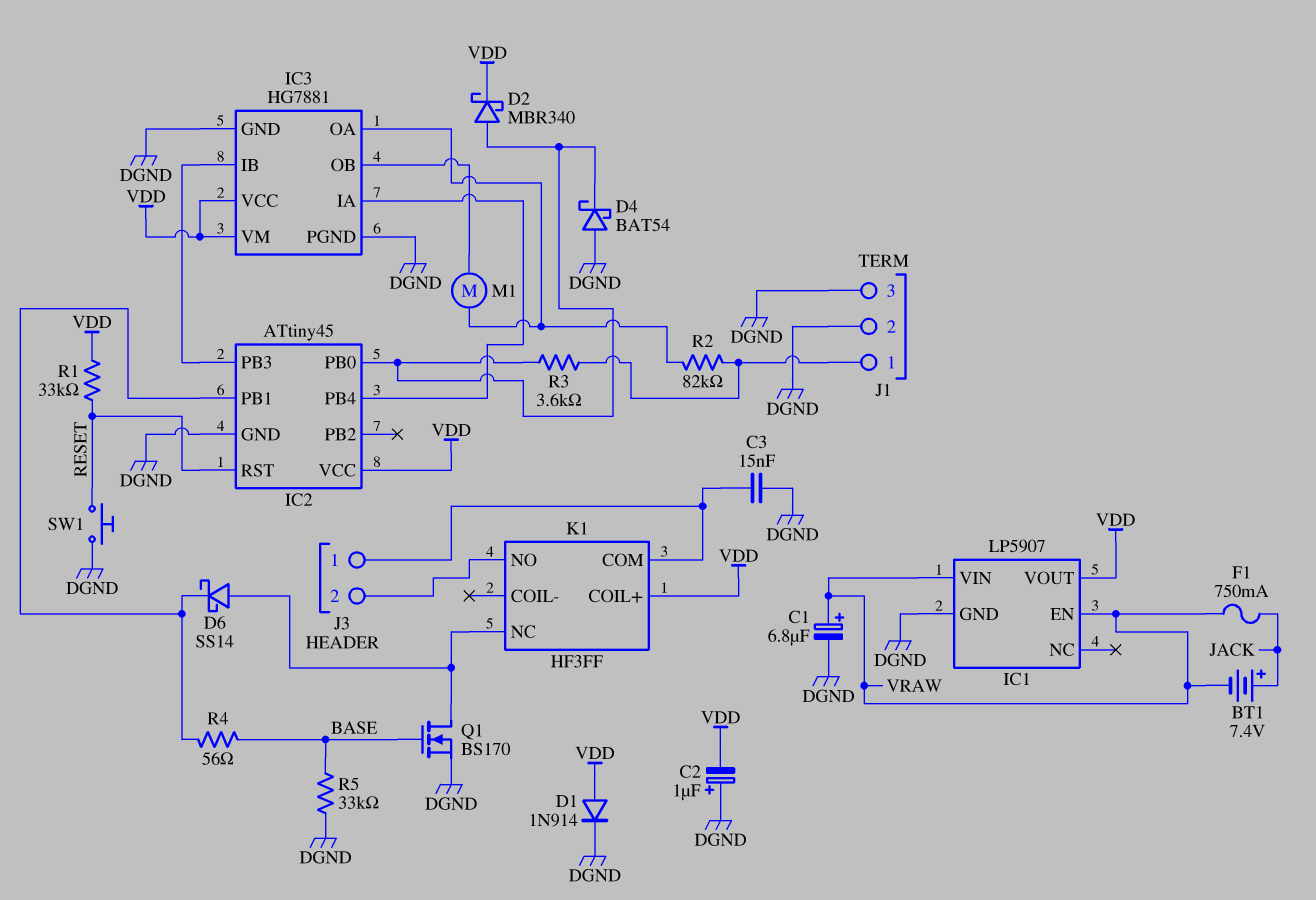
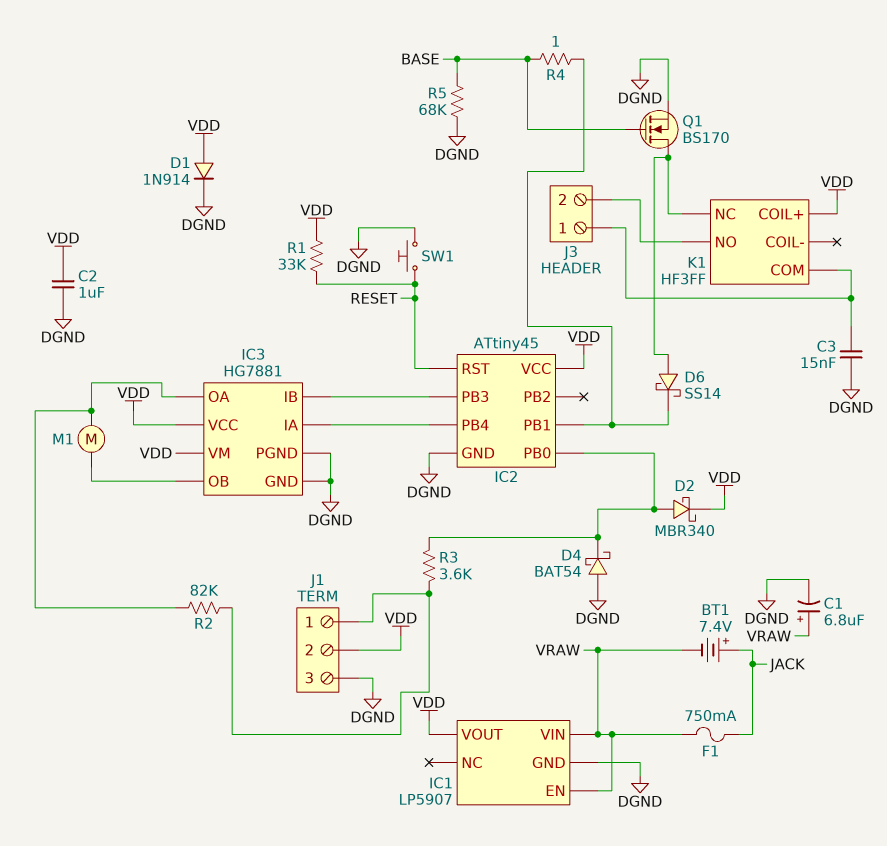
C2: 1uF (plus DGND, minus VDD) -> 1uF (DGND, VDD)
J1 pin 2: DGND -> VDD
R4: 56 (BASE, IC2/PB1) -> 1 (BASE, IC2/PB1)
R5: 33k (BASE, DGND) -> 68k (BASE, DGND)

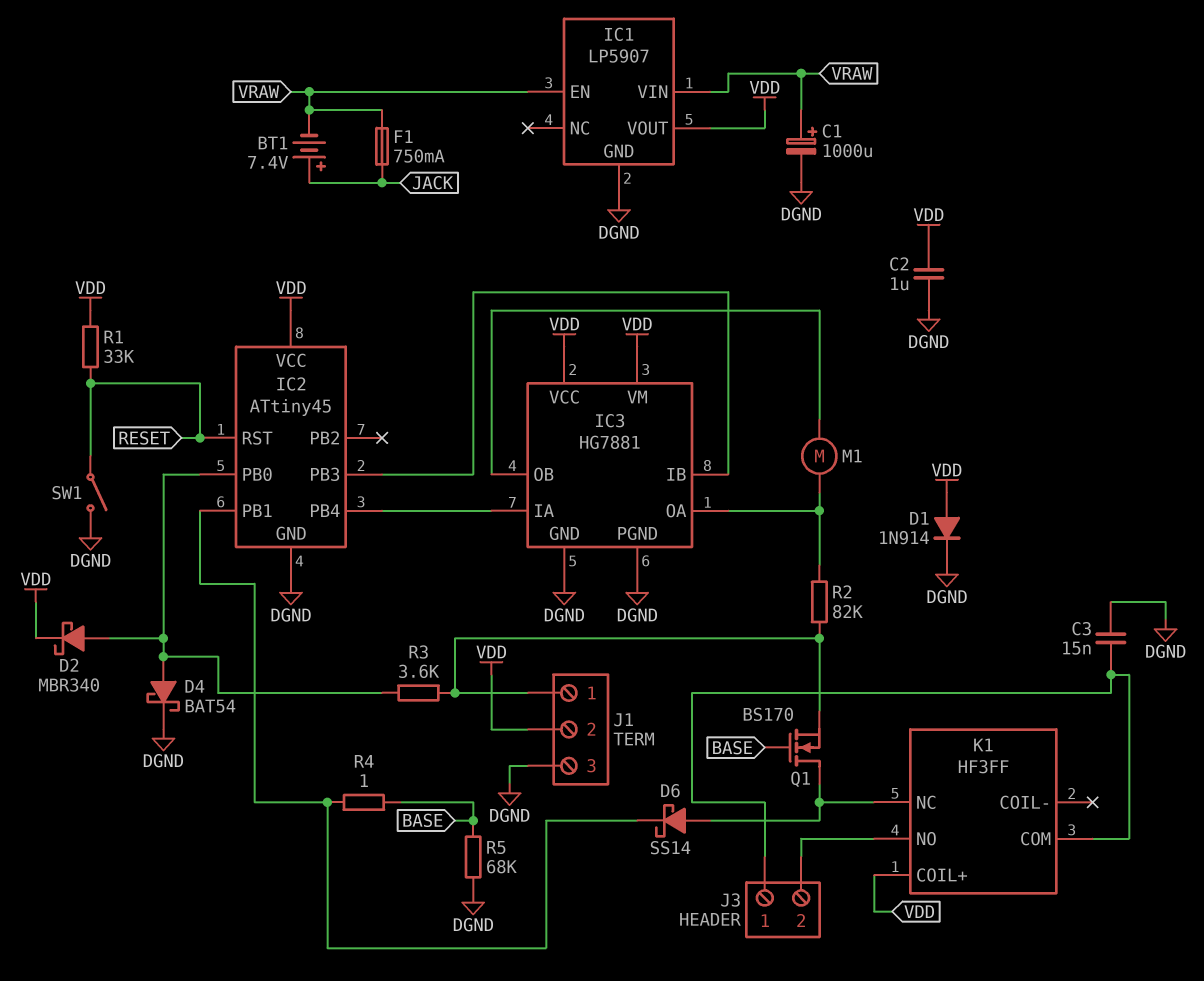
C1: 6.8uF (plus VRAW, minus DGND) -> 1000uF (plus VRAW, minus DGND)
D4: schottky BAT54 (A DGND, K IC2/PB0) -> schottky BAT54 (A IC2/PB0, K DGND)
Q1: NMOS BS170 (G BASE, D K1/NC, S DGND) -> NMOS BS170 (G BASE, D K1/NC, S J1/1)
SW1: button (DGND, RESET) -> switch (DGND, RESET)

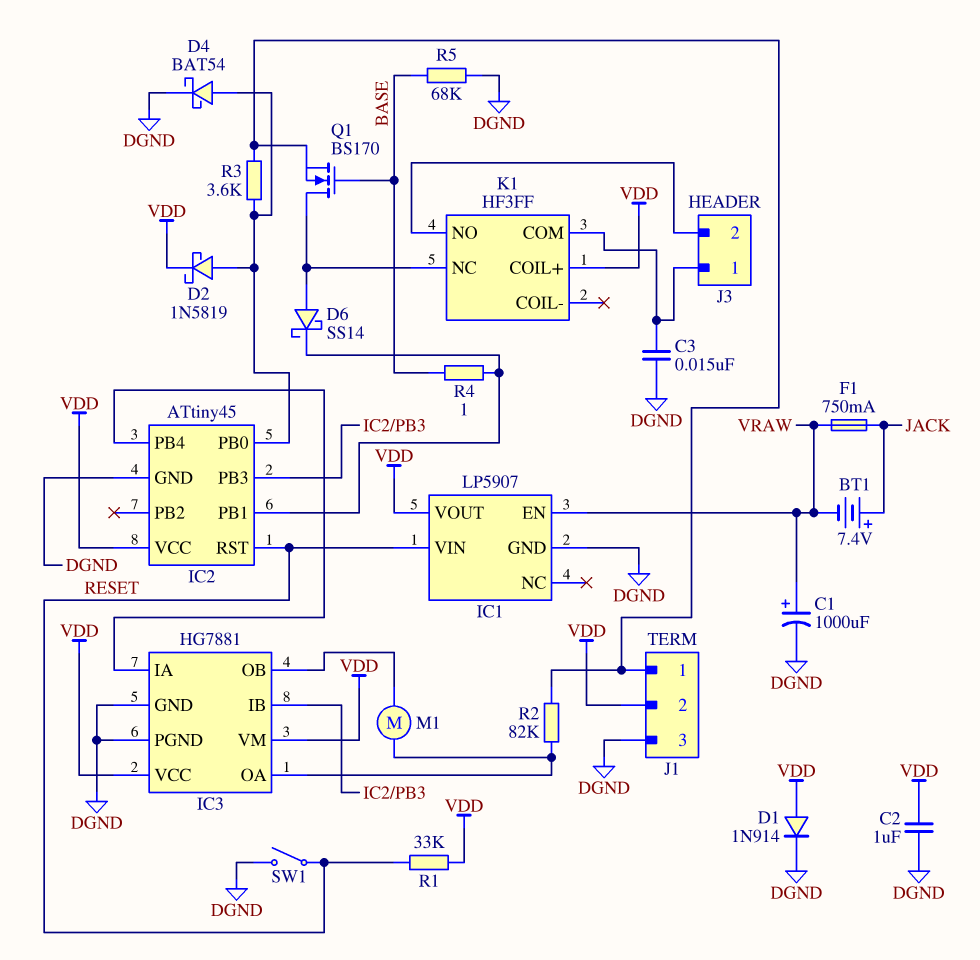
D2: schottky MBR340 (A IC2/PB0, K VDD) -> schottky 1N5819 (A IC2/PB0, K VDD)
IC1 pin VIN: VRAW -> RESET

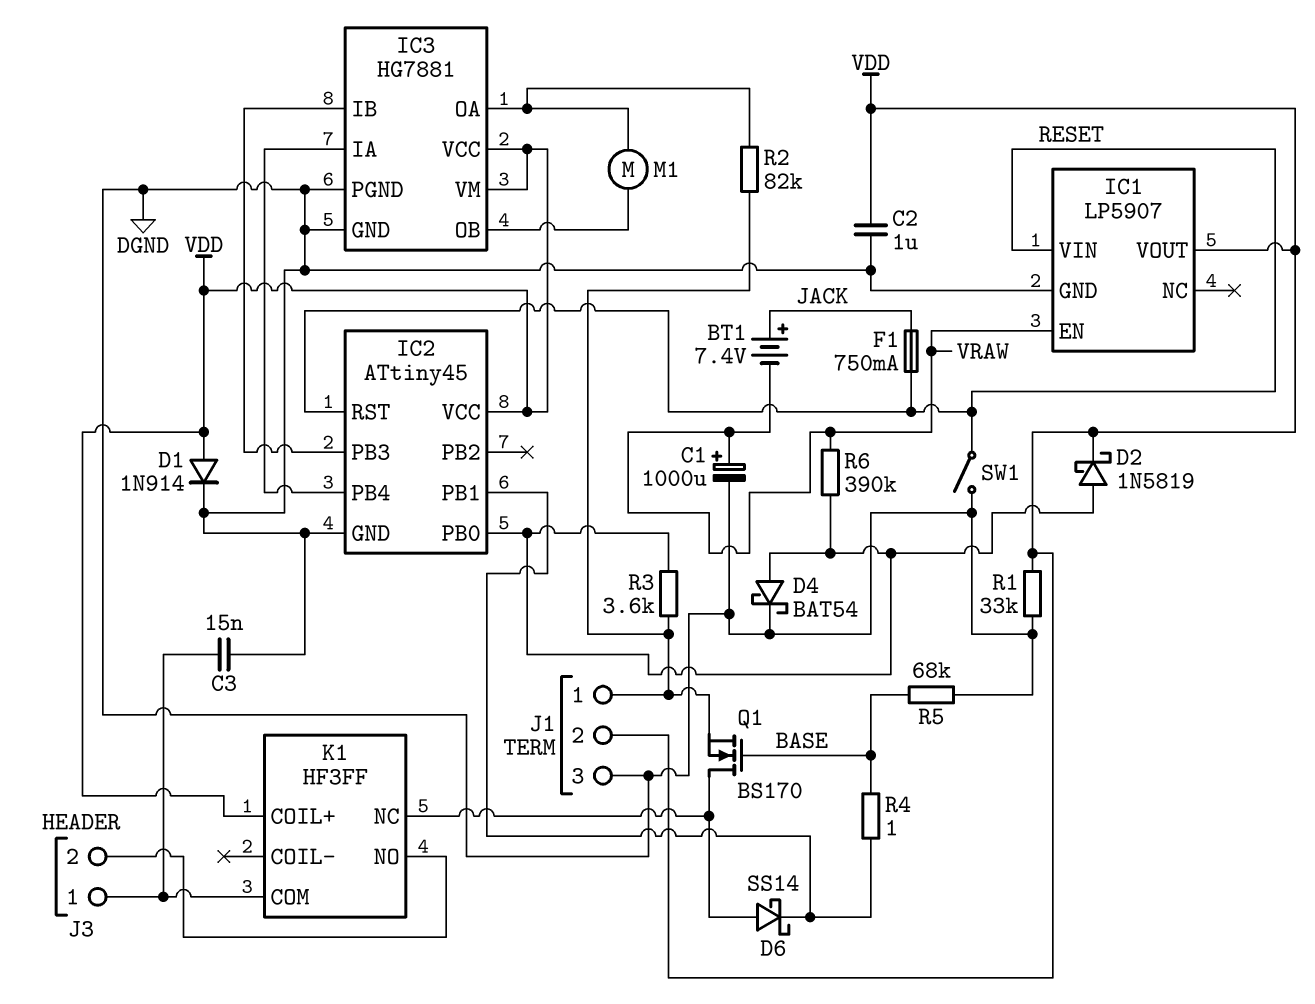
F1: 750mA (JACK, VRAW) -> 750mA (JACK, RESET)
R1: 33k (RESET, VDD) -> 33k (DGND, VDD)
R6: none -> 390k (IC2/PB0, VRAW)

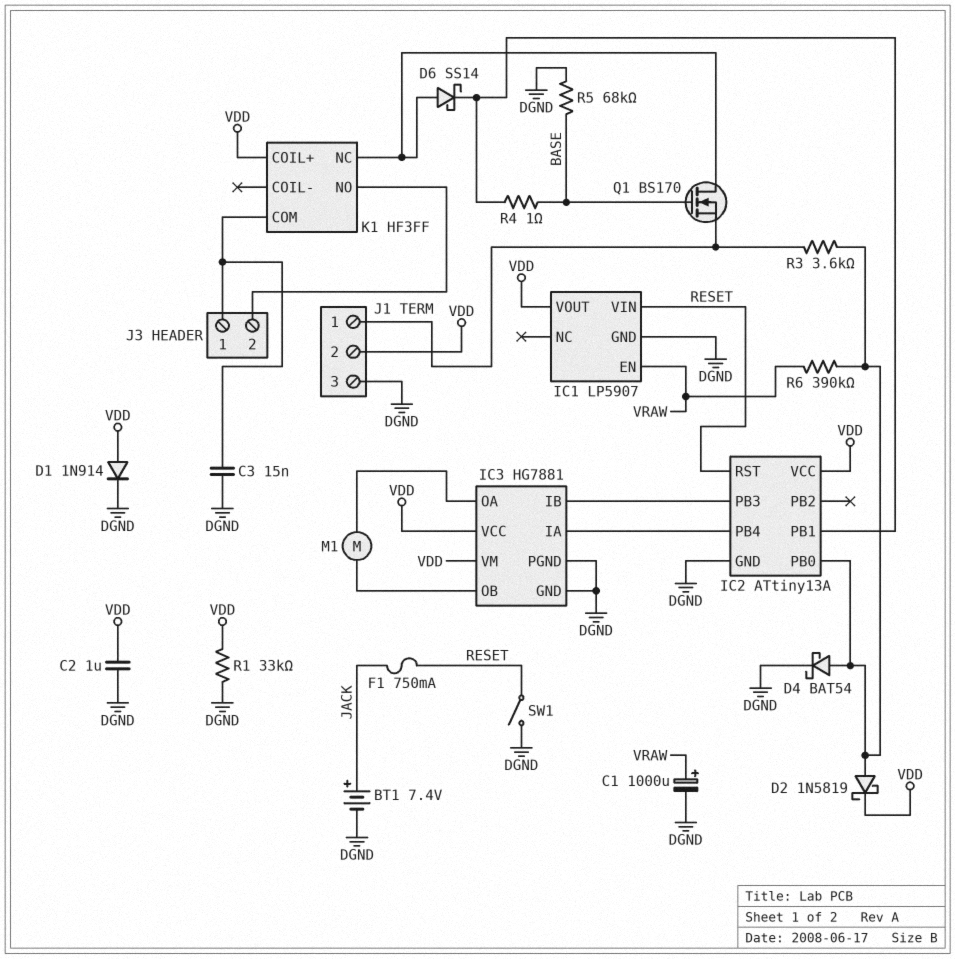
BT1: 7.4V (plus JACK, minus VRAW) -> 7.4V (plus JACK, minus DGND)
IC2: ATtiny45 -> ATtiny13A
R2: 82k (IC3/OA, J1/1) -> none

